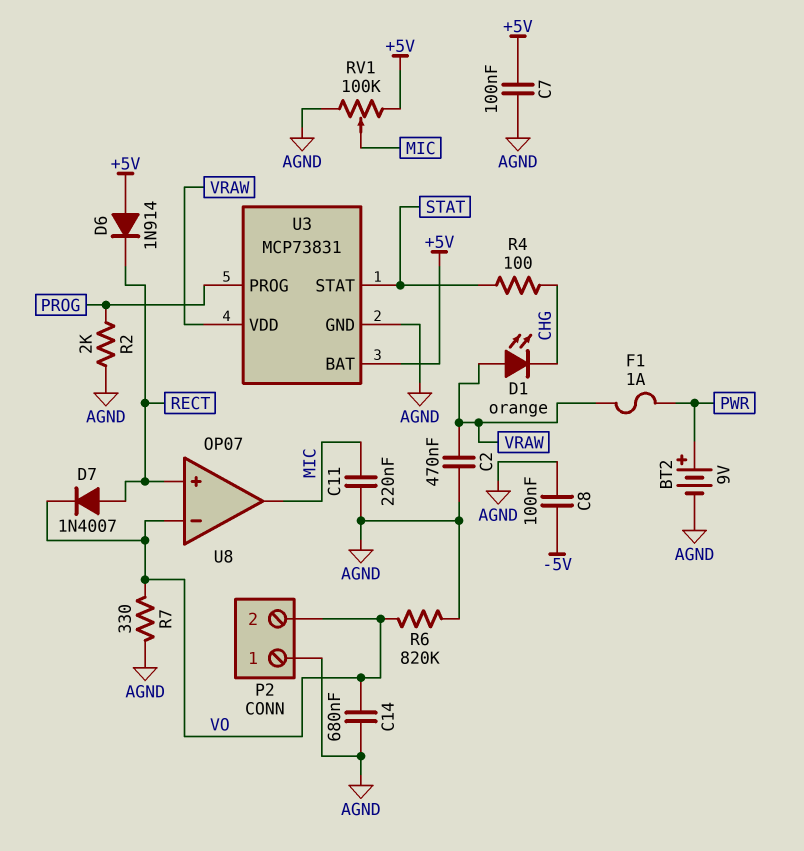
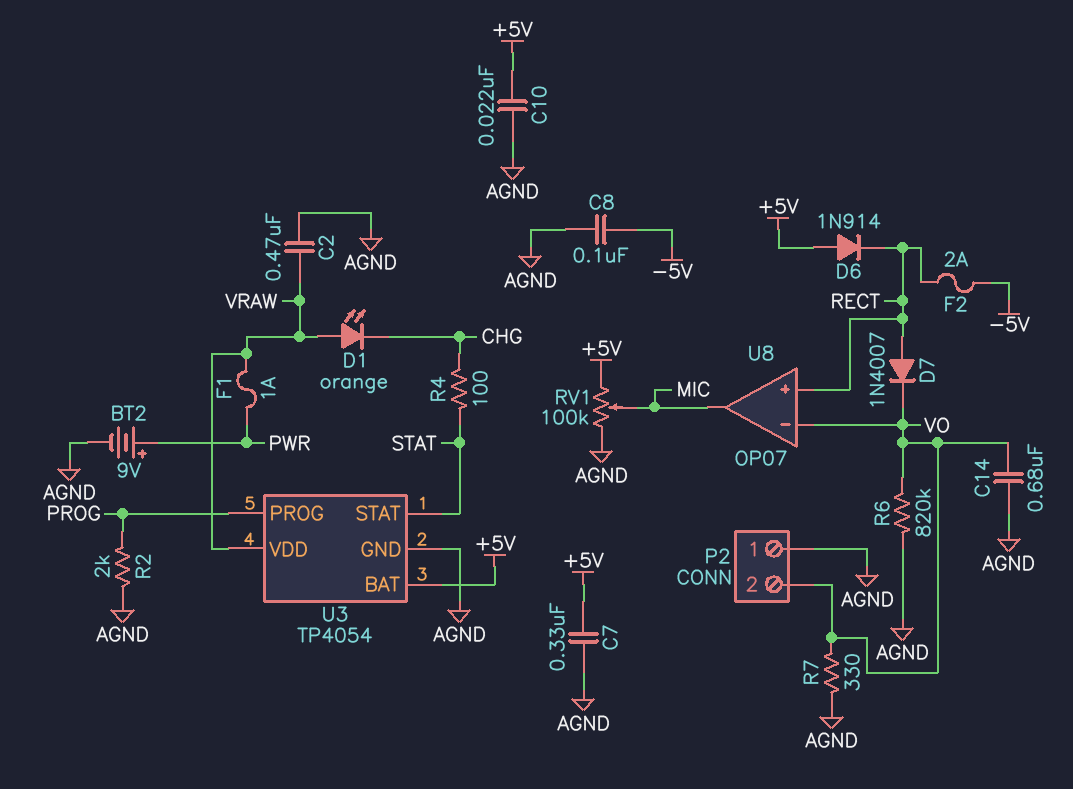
C7: 100nF (+5V, AGND) -> 330nF (+5V, AGND)
C10: none -> 22nF (+5V, AGND)
C11: 220nF (AGND, MIC) -> none
F2: none -> 2A (-5V, RECT)
U3: MCP73831 -> TP4054

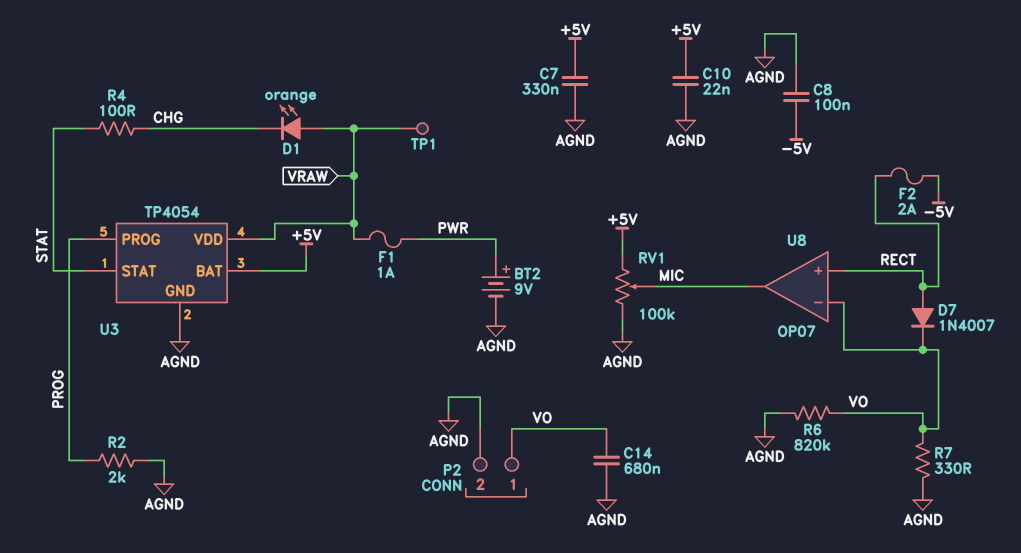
C2: 470nF (AGND, VRAW) -> none
D6: diode 1N914 (A +5V, K RECT) -> none
P2 pin 1: AGND -> VO
P2 pin 2: VO -> AGND
TP1: none -> test point (VRAW)

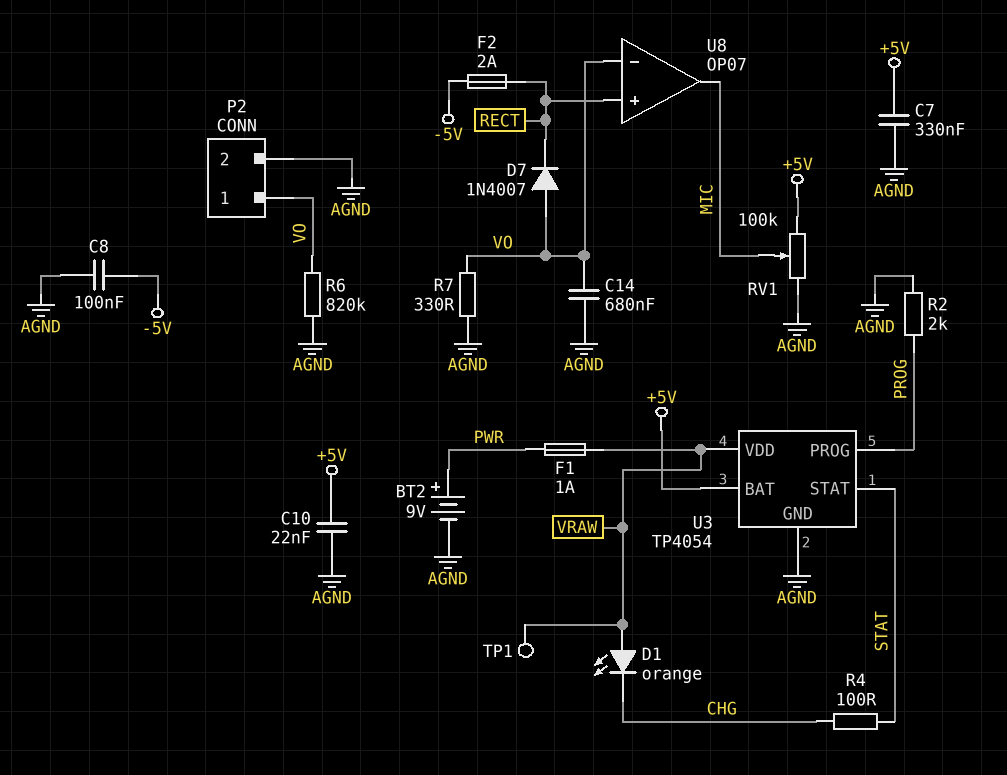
D7: diode 1N4007 (A RECT, K VO) -> diode 1N4007 (A VO, K RECT)

